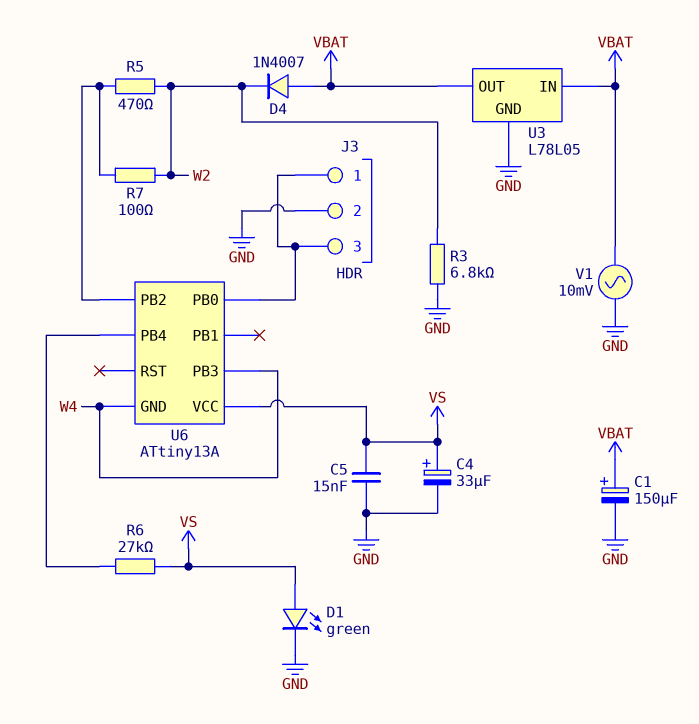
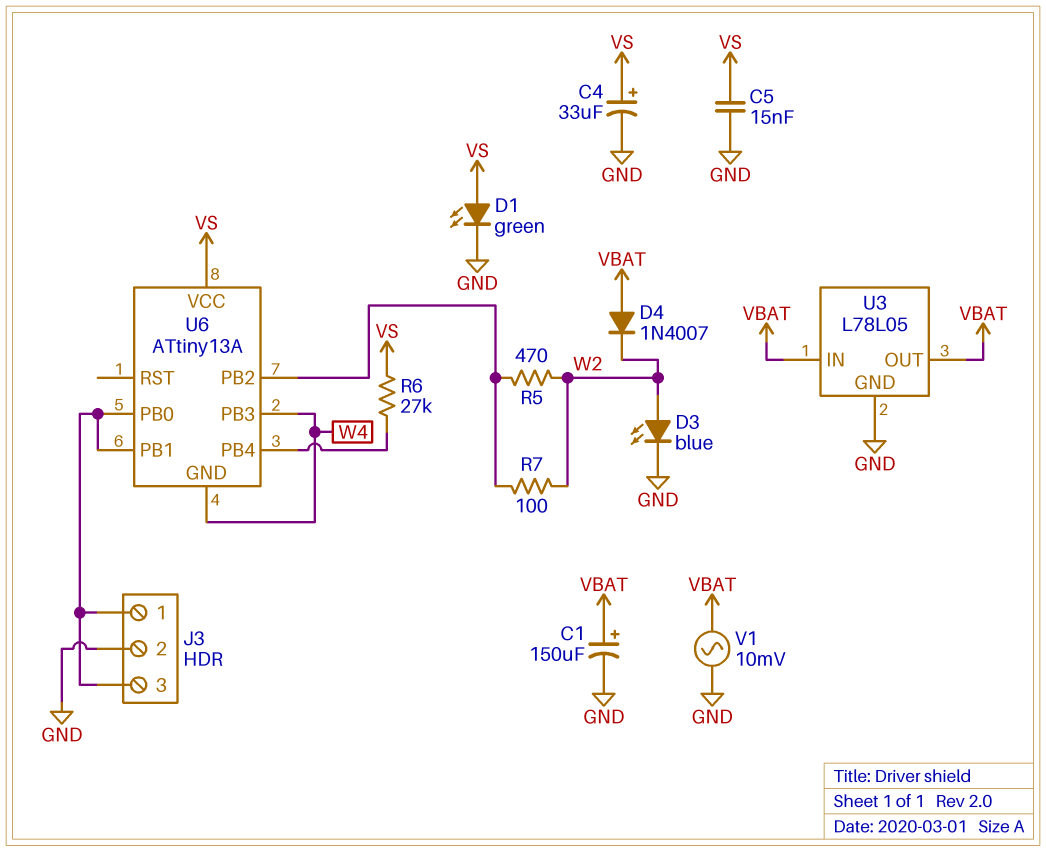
D3: none -> LED blue (A W2, K GND)
R3: 6.8k (GND, W2) -> none
U6 pin PB1: none -> J3/1

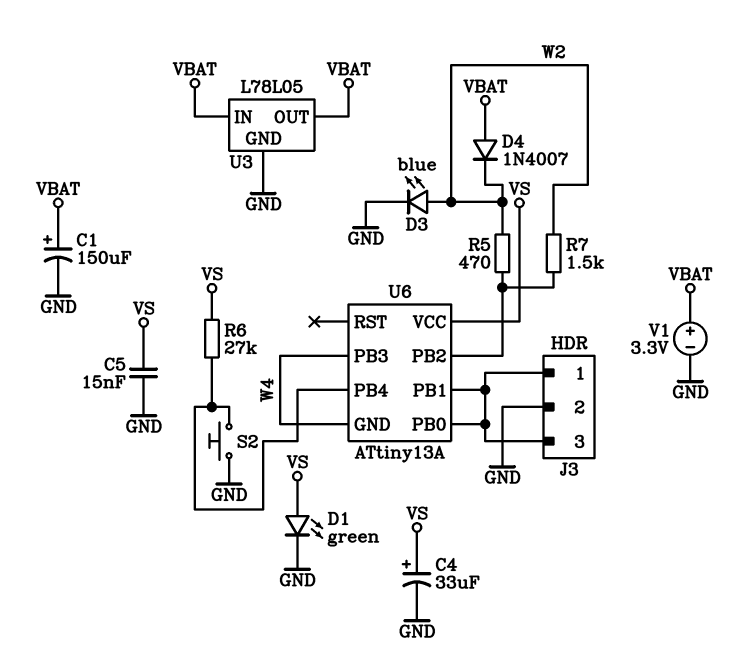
R7: 100 (U6/PB2, W2) -> 1.5k (U6/PB2, W2)
S2: none -> button (GND, U6/PB4)
V1: AC 10mV (GND, VBAT) -> 3.3V (plus VBAT, minus GND)

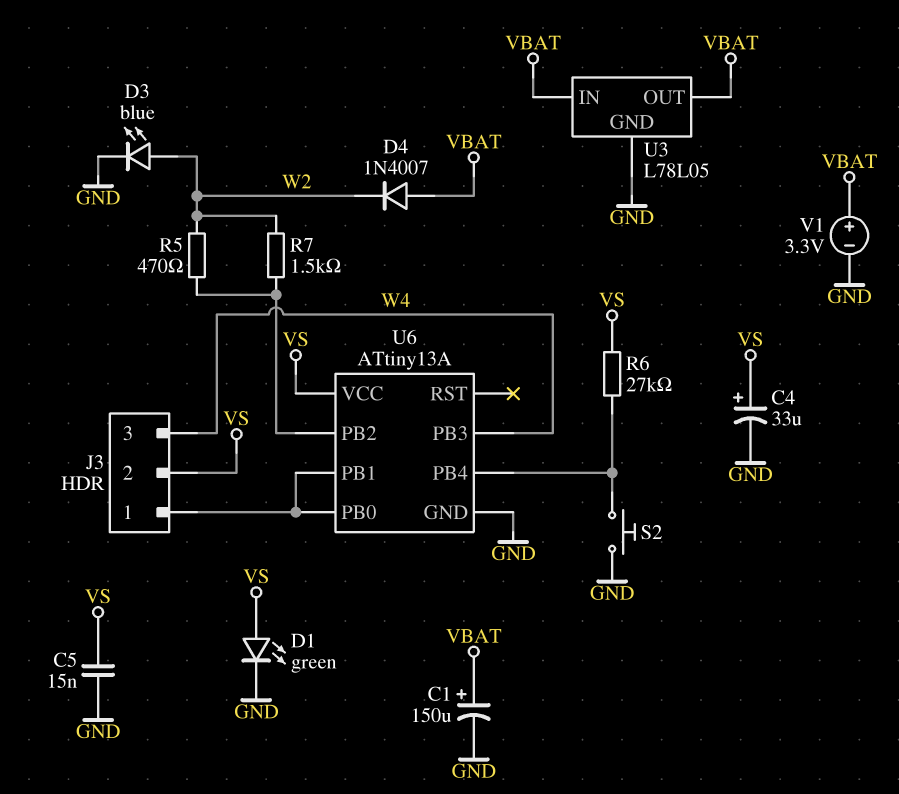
J3 pin 2: GND -> VS
J3 pin 3: J3/1 -> W4
U6 pin GND: W4 -> GND

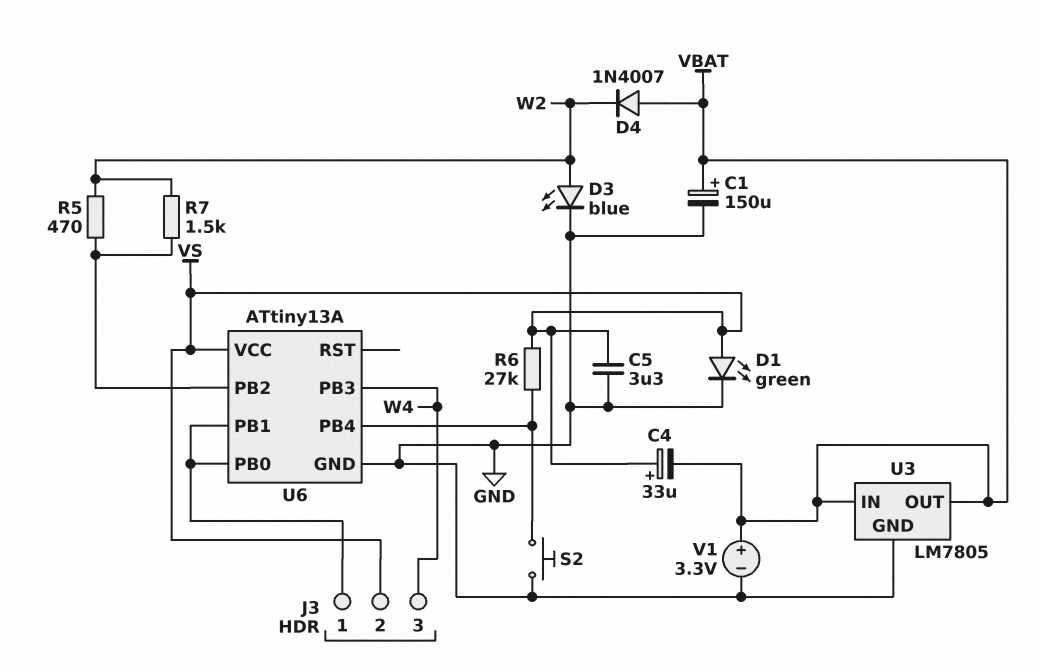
C4: 33uF (plus VS, minus GND) -> 33uF (plus VS, minus VBAT)
C5: 15nF (GND, VS) -> 3.3uF (GND, VS)
U3: L78L05 -> LM7805

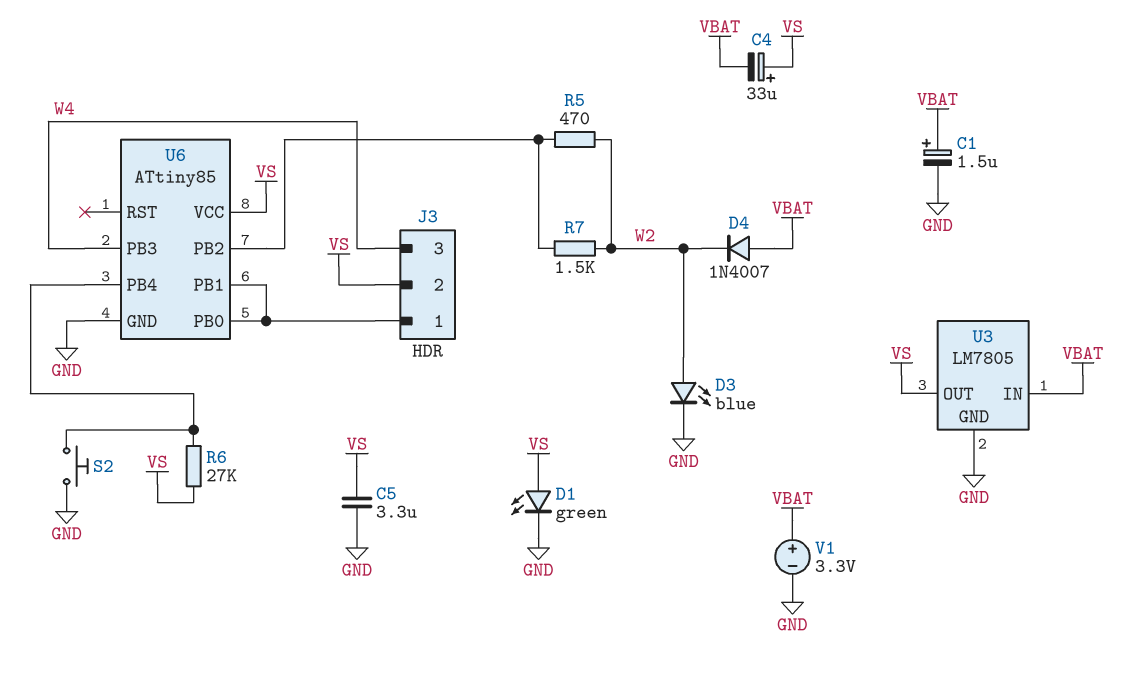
C1: 150uF (plus VBAT, minus GND) -> 1.5uF (plus VBAT, minus GND)
U3 pin OUT: VBAT -> VS
U6: ATtiny13A -> ATtiny85

